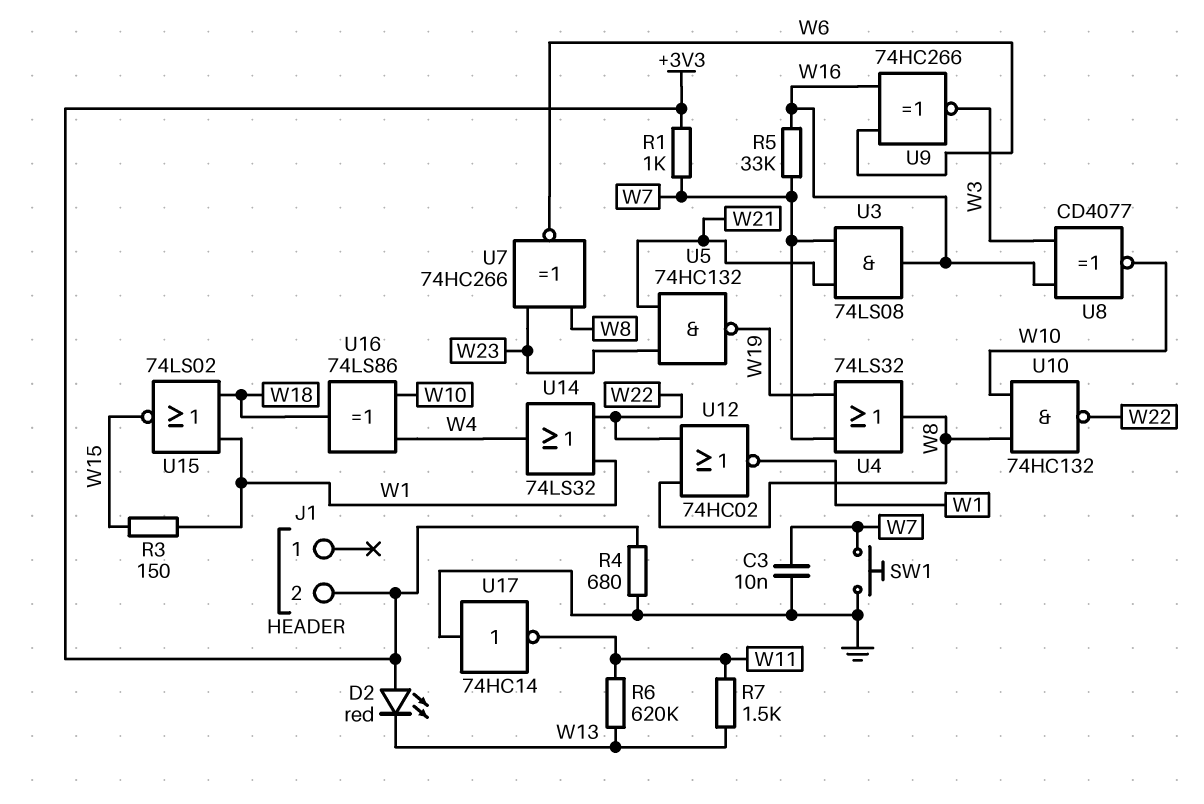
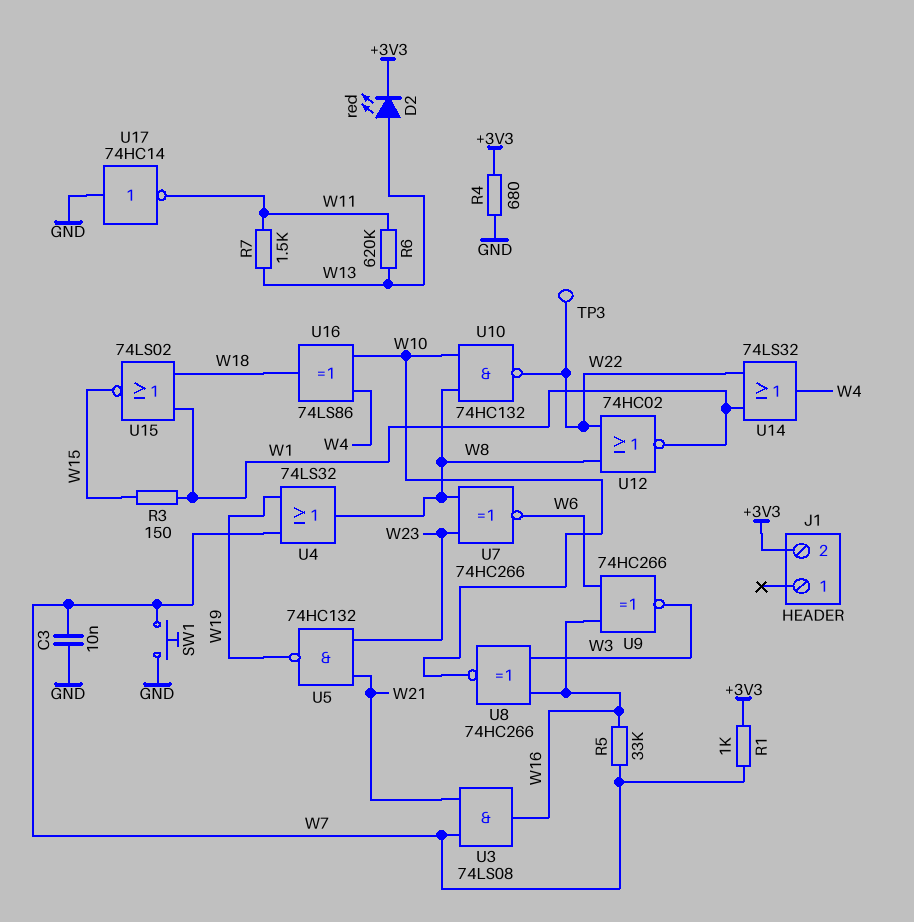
D2: LED red (A +3V3, K W13) -> LED red (A W13, K +3V3)
TP3: none -> test point (W22)
U8: XNOR CD4077 (in W3, in W16, out W10) -> XNOR 74HC266 (in W3, in W16, out W10)

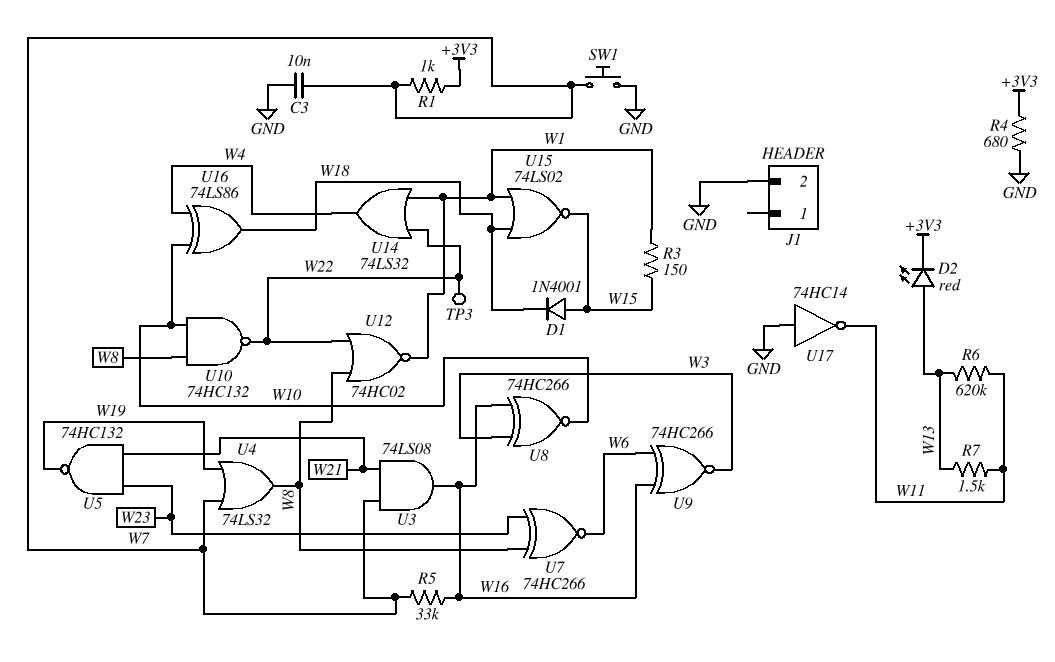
D1: none -> diode 1N4001 (A W15, K W18)
J1 pin 2: +3V3 -> GND

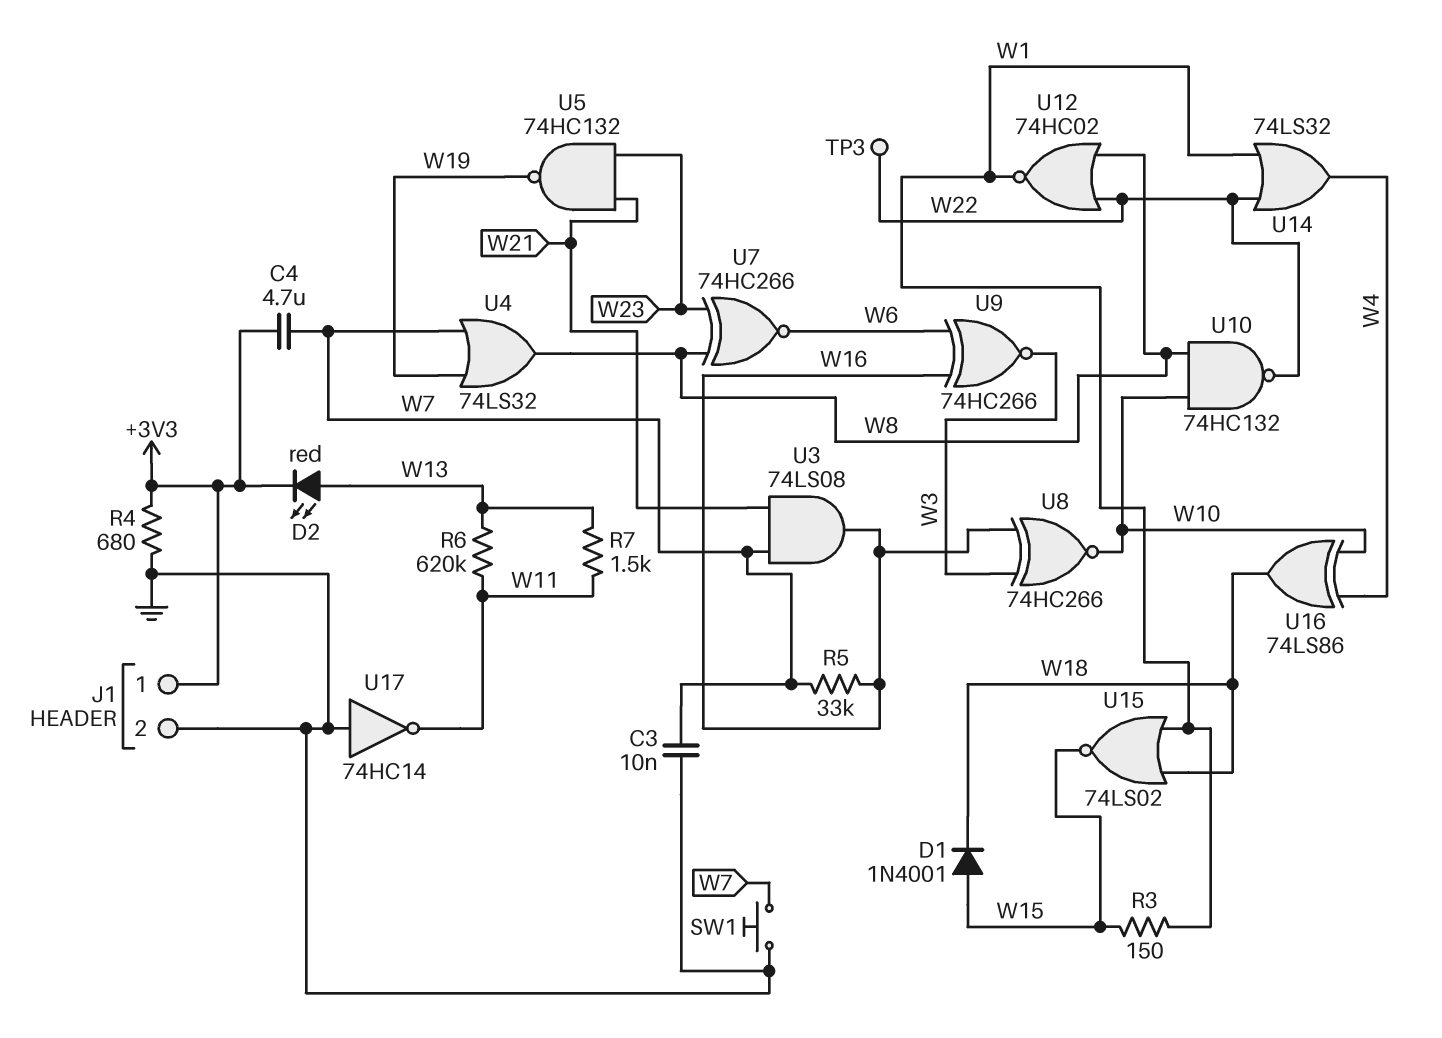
C4: none -> 4.7uF (+3V3, W7)
J1 pin 1: none -> +3V3
R1: 1k (+3V3, W7) -> none

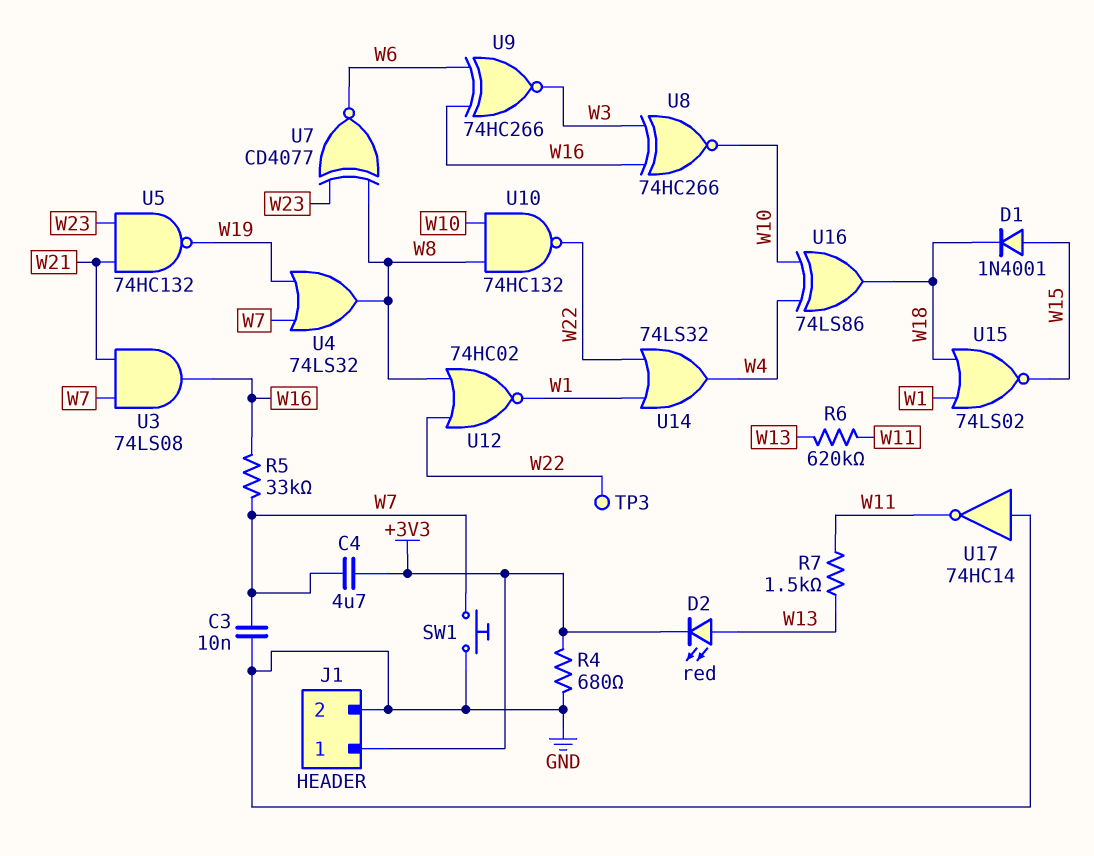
R3: 150 (W1, W15) -> none
U7: XNOR 74HC266 (in W8, in W23, out W6) -> XNOR CD4077 (in W8, in W23, out W6)

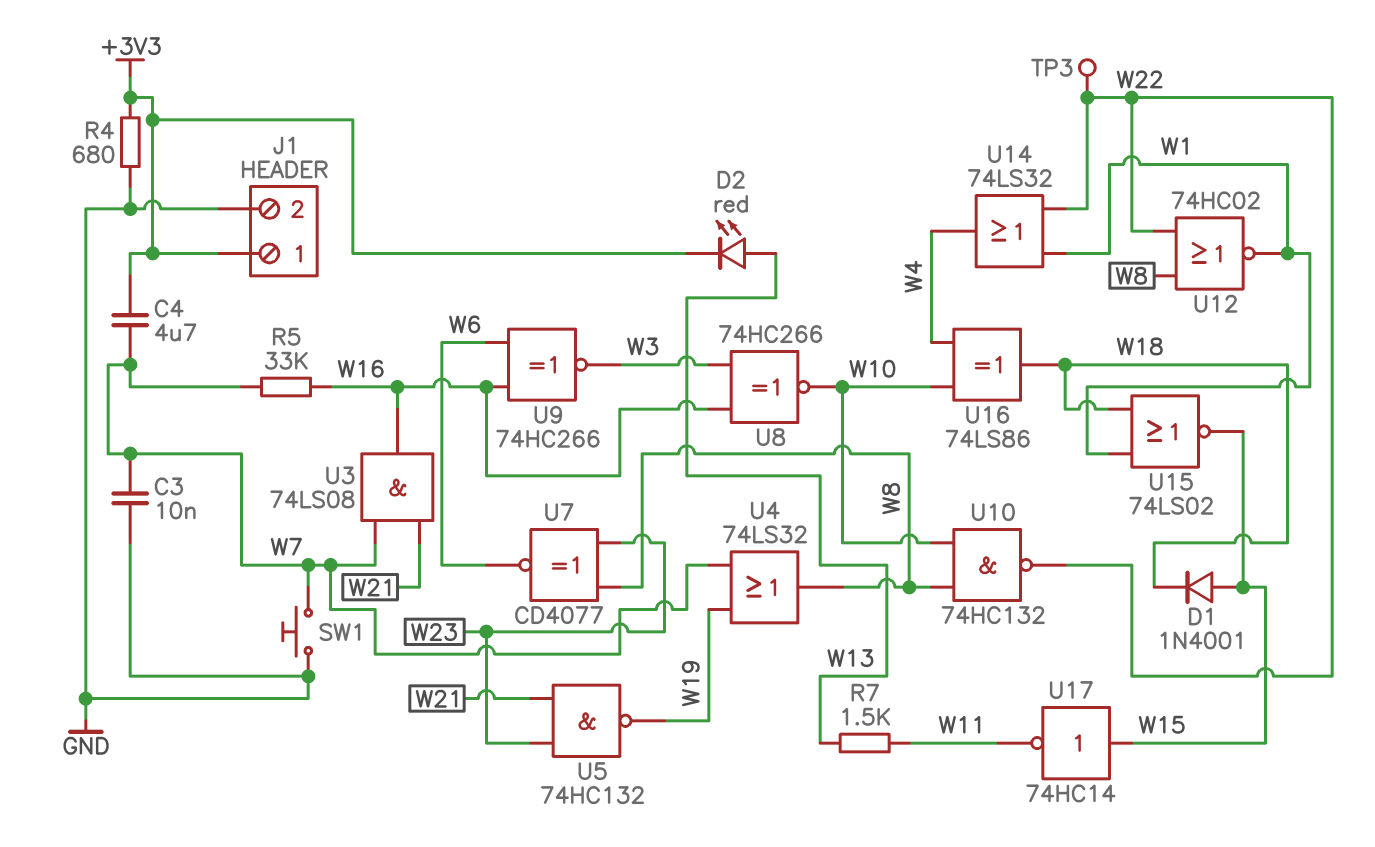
R6: 620k (W11, W13) -> none
U17: NOT 74HC14 (in GND, out W11) -> NOT 74HC14 (in W15, out W11)

